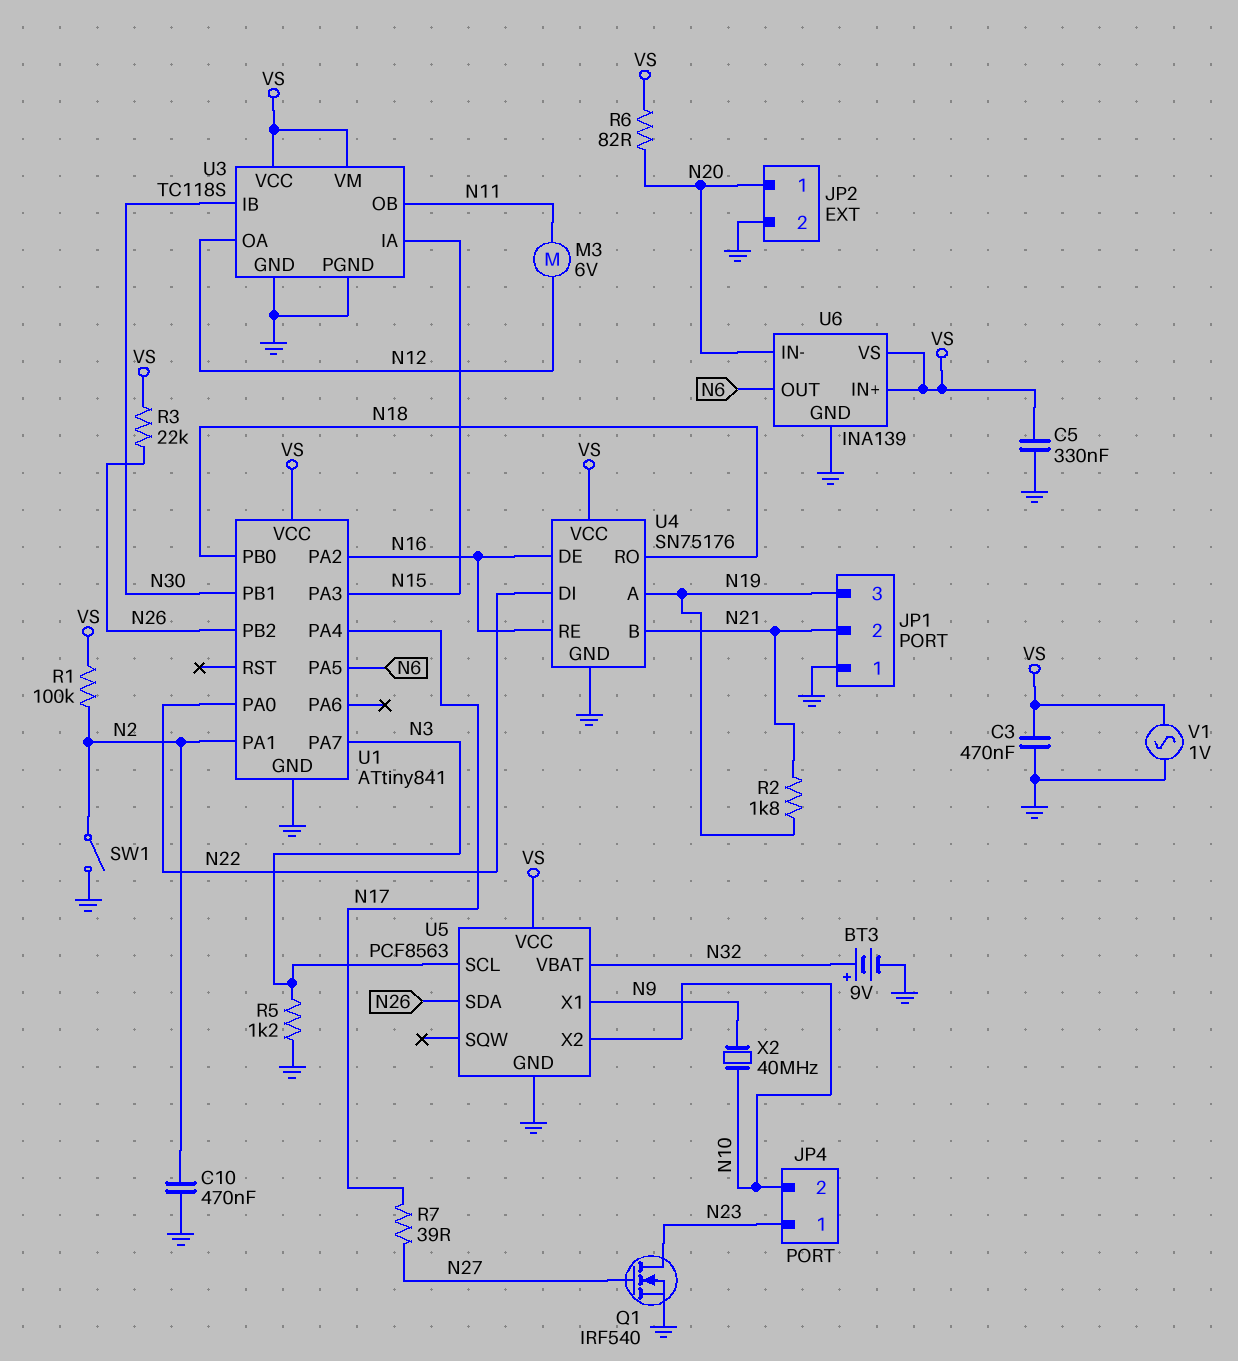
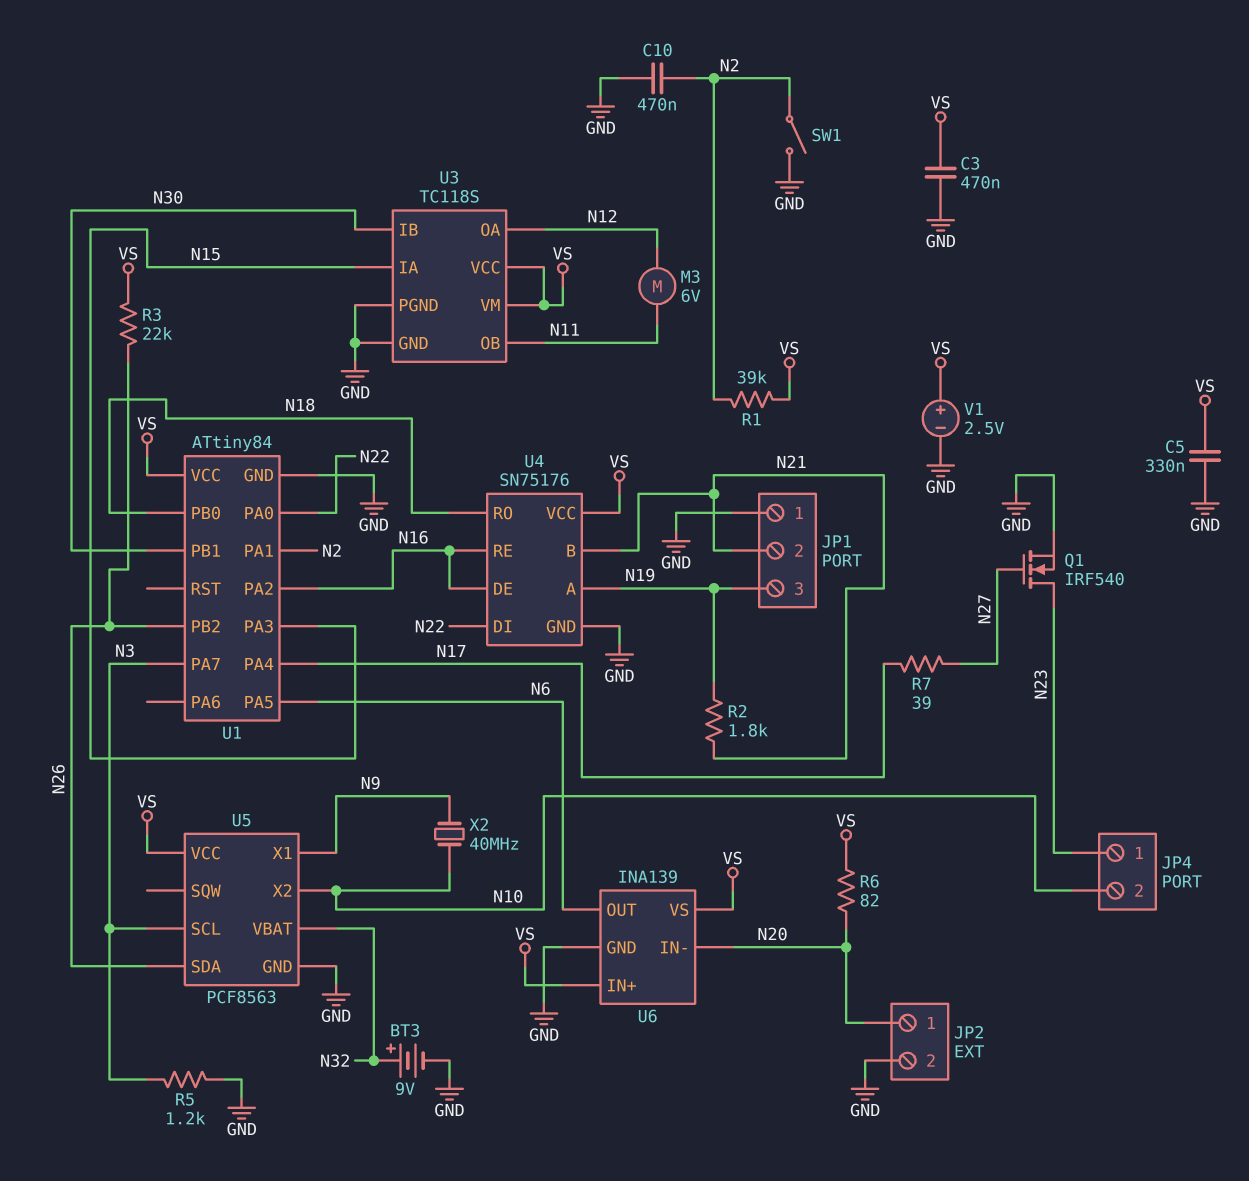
R1: 100k (N2, VS) -> 39k (N2, VS)
U1: ATtiny841 -> ATtiny84
V1: AC 1V (GND, VS) -> 2.5V (plus VS, minus GND)

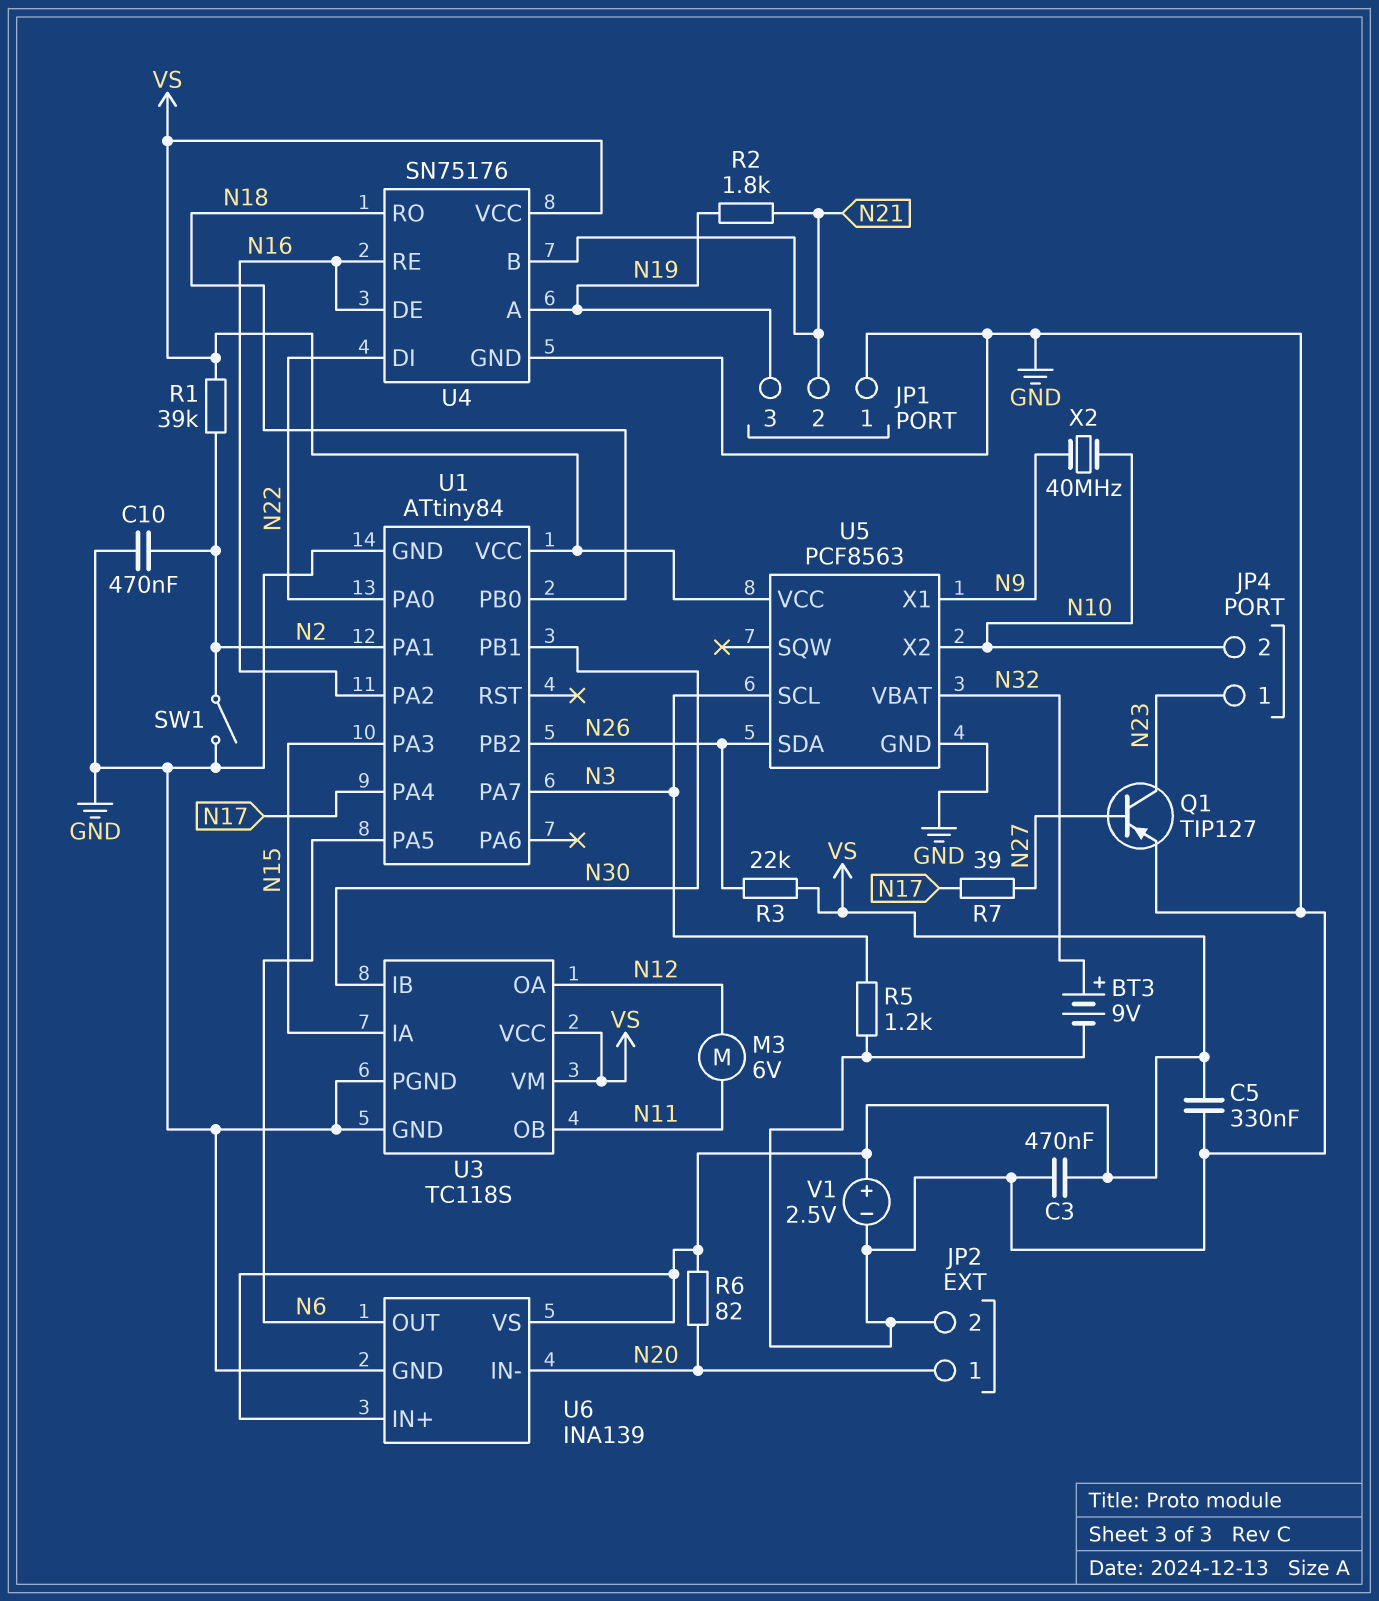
Q1: NMOS IRF540 (G N27, D N23, S GND) -> PNP TIP127 (B N27, C N23, E GND)

